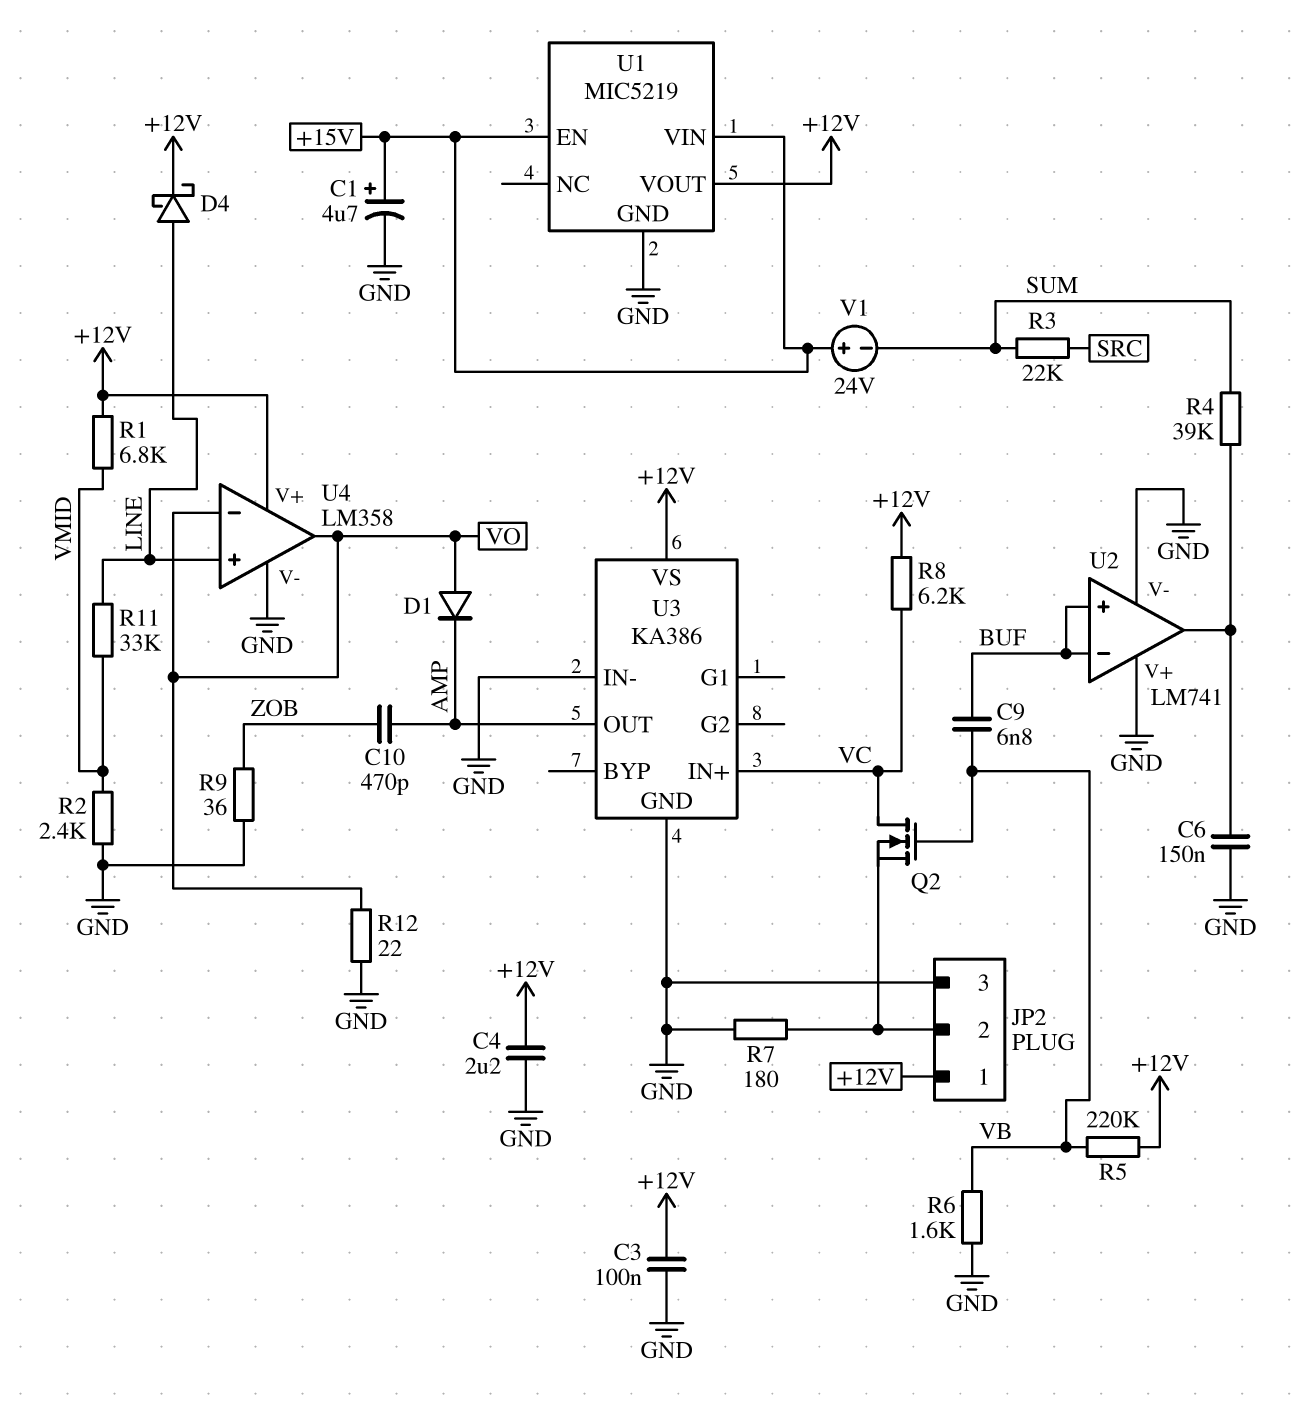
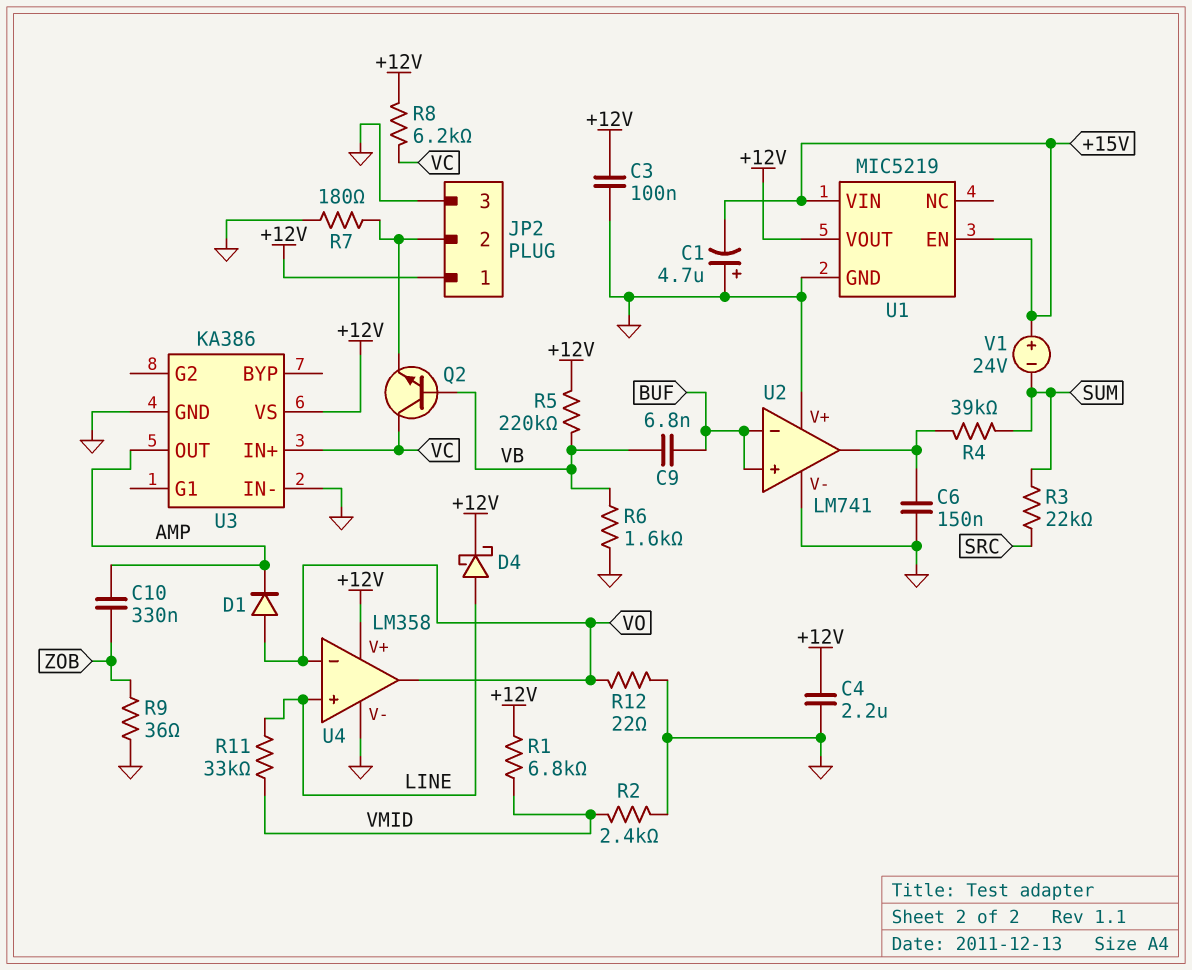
C1: 4.7uF (plus +15V, minus GND) -> 4.7uF (plus GND, minus +15V)
C10: 470pF (AMP, ZOB) -> 330nF (AMP, ZOB)
Q2: NMOS (G VB, D VC, S JP2/2) -> NPN (B VB, C VC, E JP2/2)

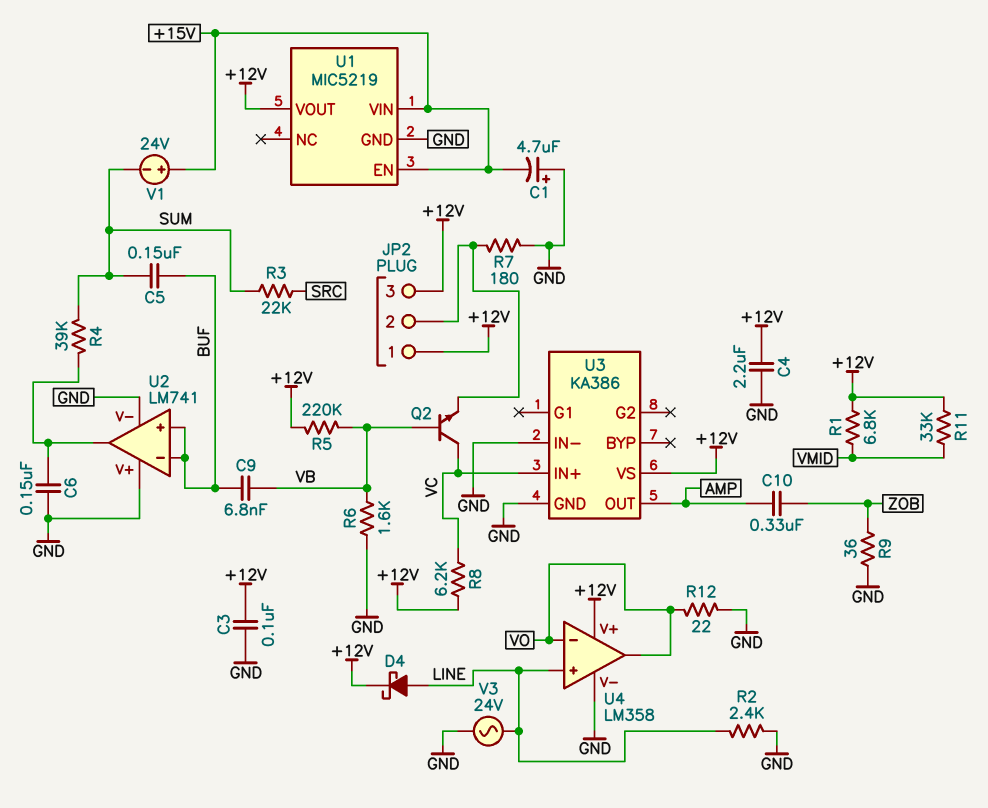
C5: none -> 150nF (BUF, SUM)
D1: diode (A VO, K AMP) -> none
JP2 pin 3: GND -> +12V
R2: 2.4k (GND, VMID) -> 2.4k (GND, LINE)
R11: 33k (LINE, VMID) -> 33k (+12V, VMID)
V3: none -> AC 24V (GND, LINE)

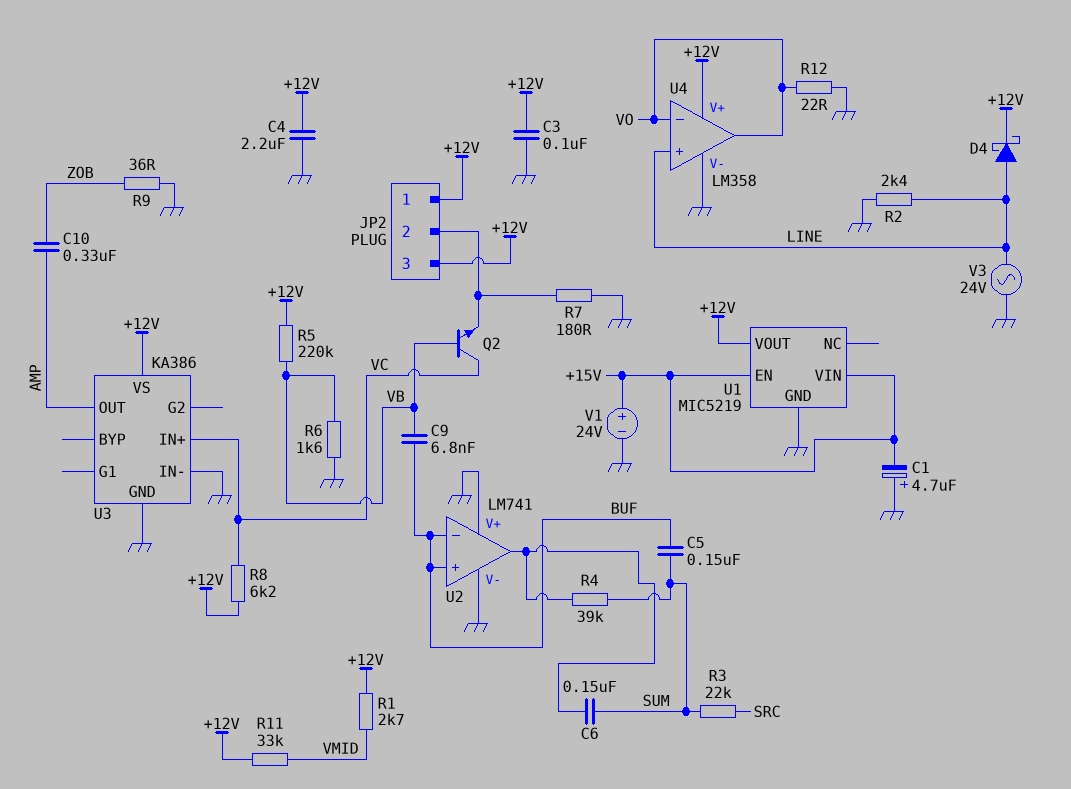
C6: 150nF (GND, U2/out) -> 150nF (SUM, U2/out)
R1: 6.8k (+12V, VMID) -> 2.7k (+12V, VMID)
V1: 24V (plus +15V, minus SUM) -> 24V (plus +15V, minus GND)

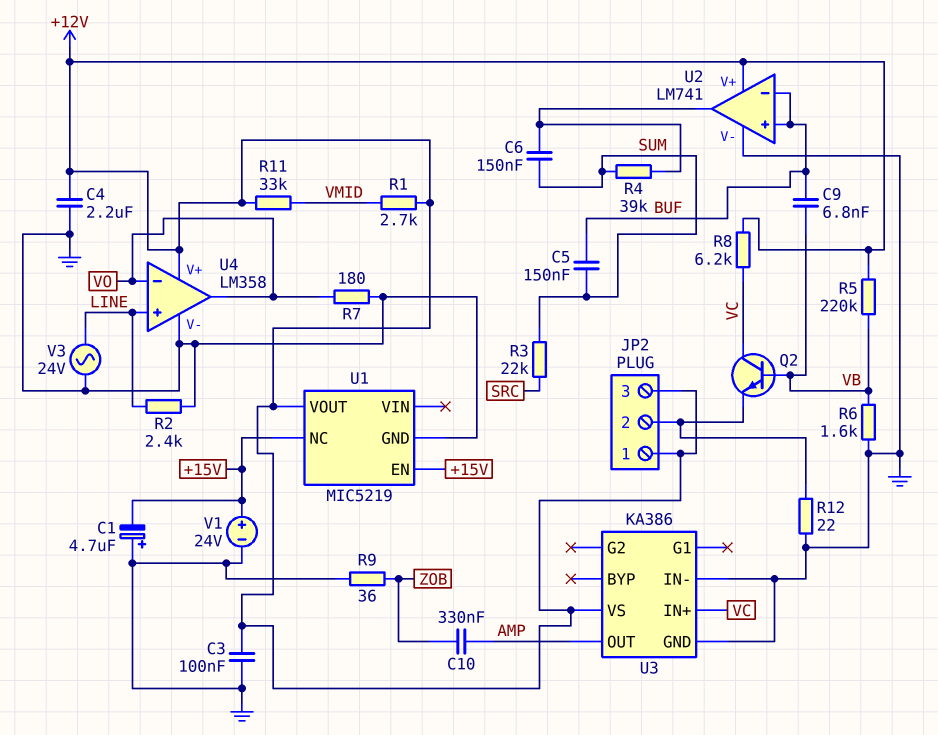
D4: schottky (A LINE, K +12V) -> none
R7: 180 (GND, JP2/2) -> 180 (GND, VO)
R12: 22 (GND, VO) -> 22 (GND, JP2/2)
U1 pin NC: none -> +15V
U1 pin VIN: +15V -> none
U2 pin V+: GND -> +12V

